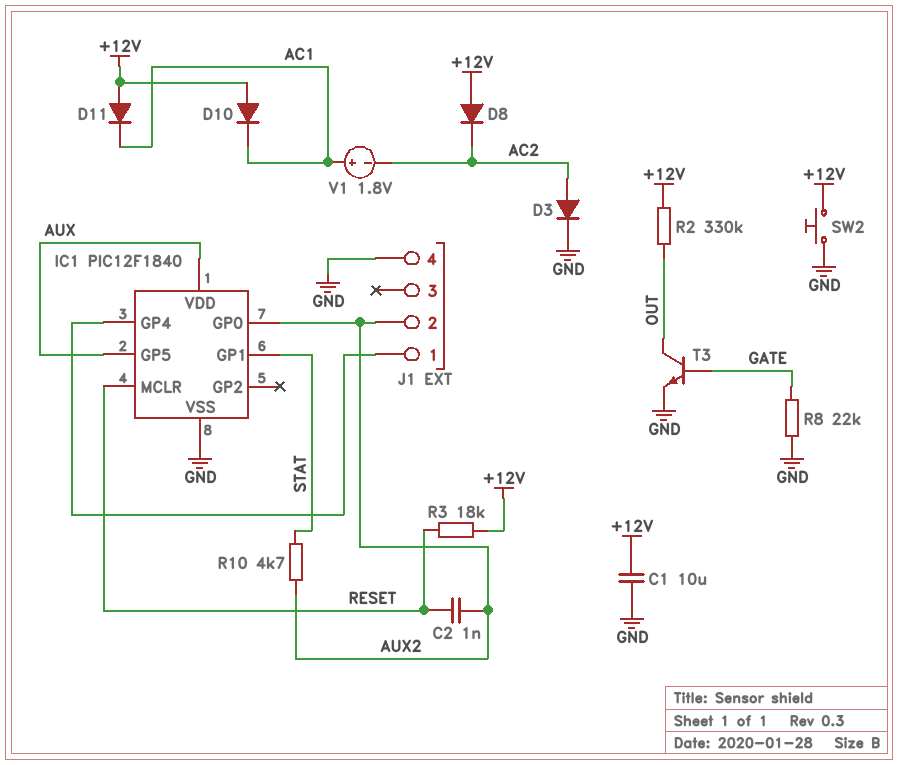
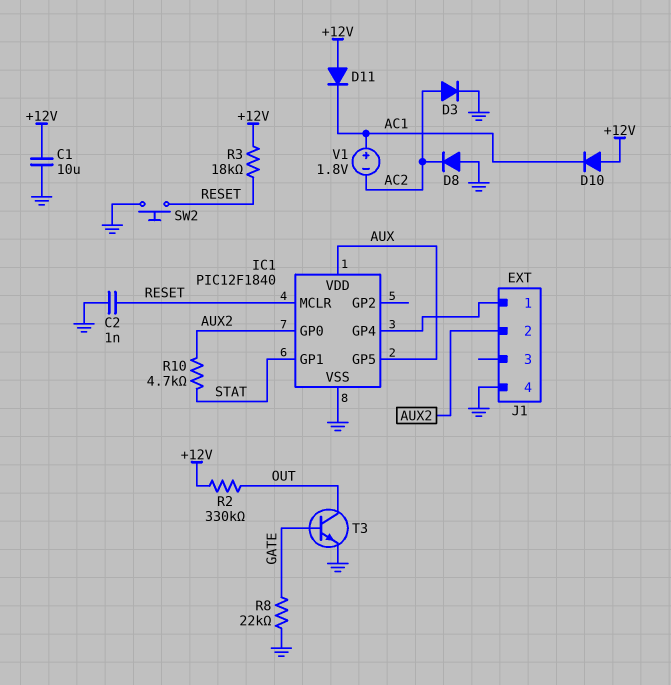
C2: 1nF (AUX2, RESET) -> 1nF (GND, RESET)
D8: diode (A +12V, K AC2) -> diode (A GND, K AC2)
SW2: button (+12V, GND) -> button (GND, RESET)

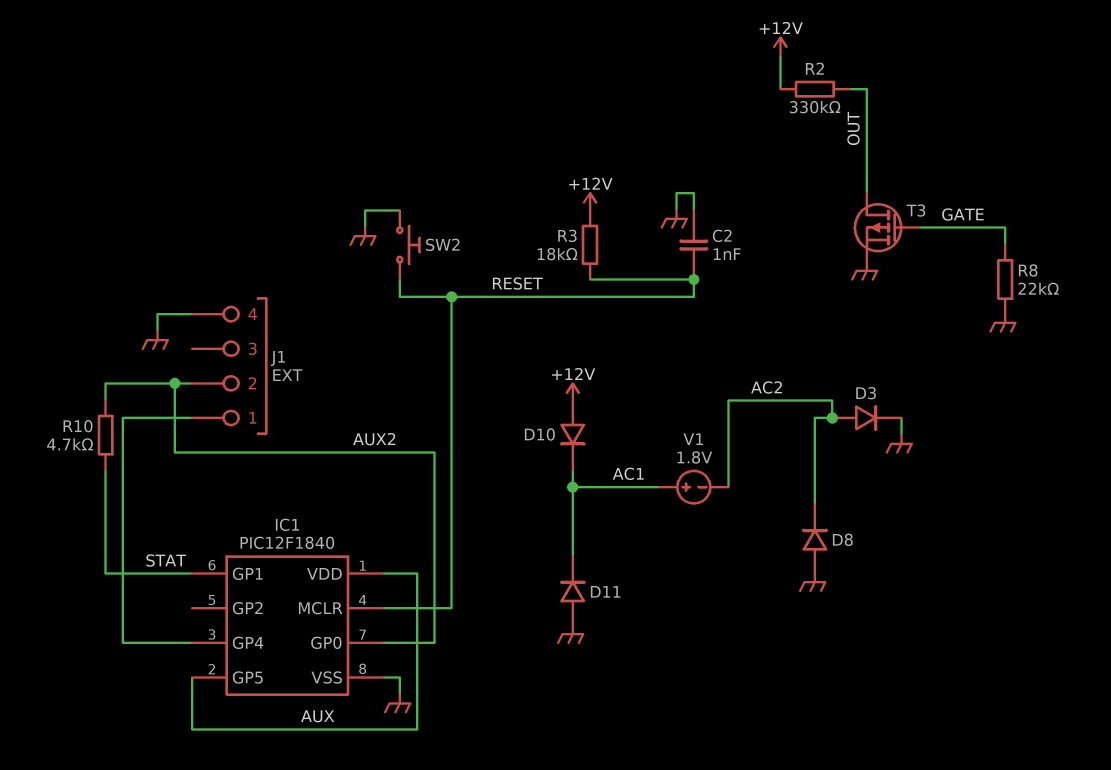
C1: 10uF (+12V, GND) -> none
D11: diode (A +12V, K AC1) -> diode (A GND, K AC1)
T3: NPN (B GATE, C OUT, E GND) -> PMOS (G GATE, D OUT, S GND)

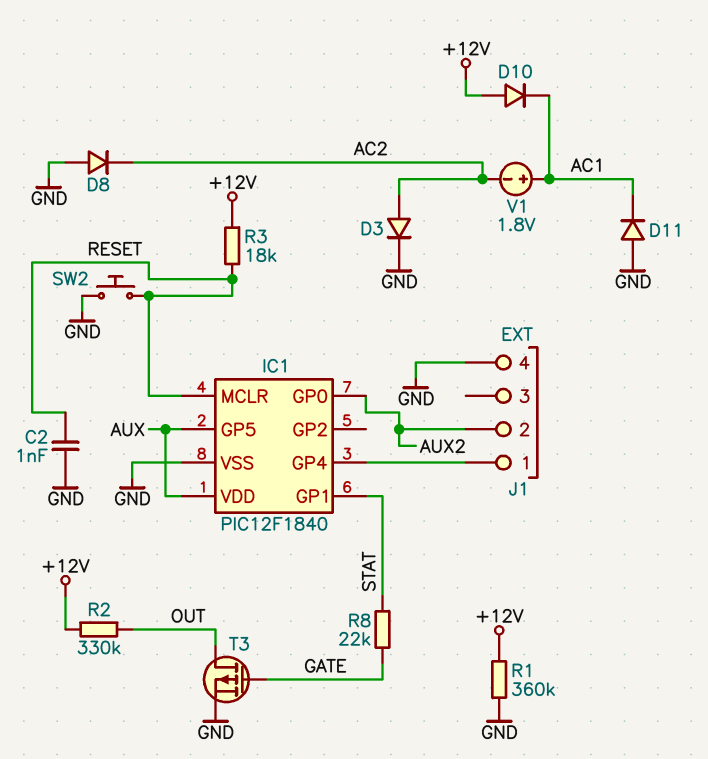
R1: none -> 360k (+12V, GND)
R8: 22k (GATE, GND) -> 22k (GATE, STAT)
R10: 4.7k (AUX2, STAT) -> none

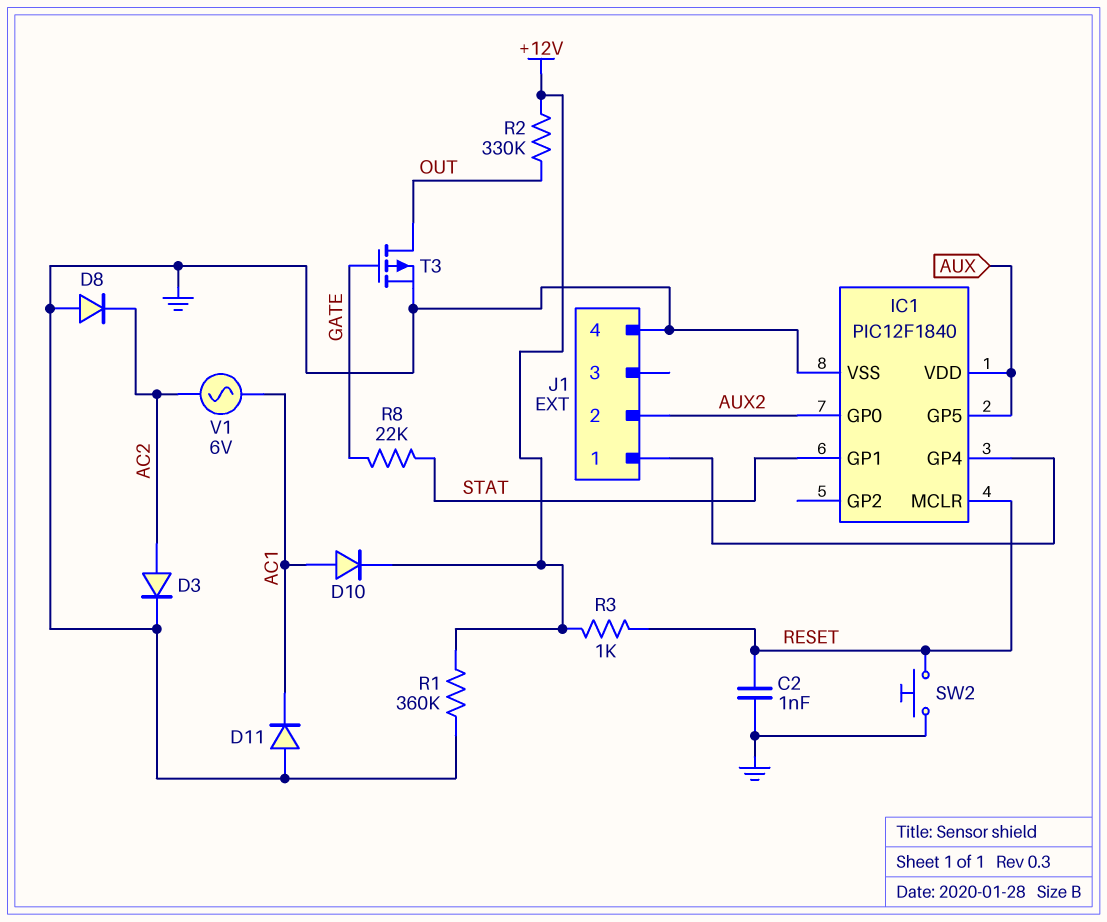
D10: diode (A +12V, K AC1) -> diode (A AC1, K +12V)
R3: 18k (+12V, RESET) -> 1k (+12V, RESET)
V1: 1.8V (plus AC1, minus AC2) -> AC 6V (AC1, AC2)

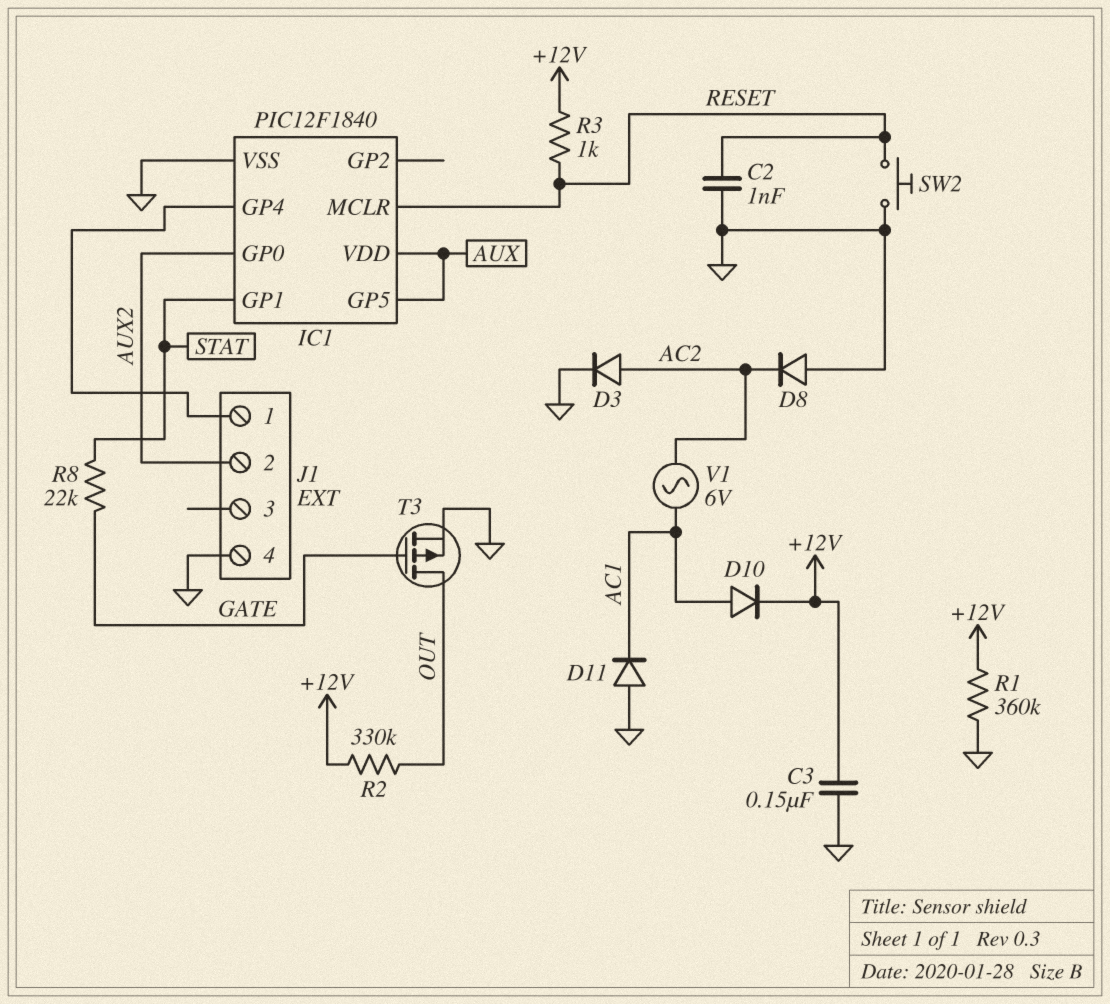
C3: none -> 150nF (+12V, GND)

